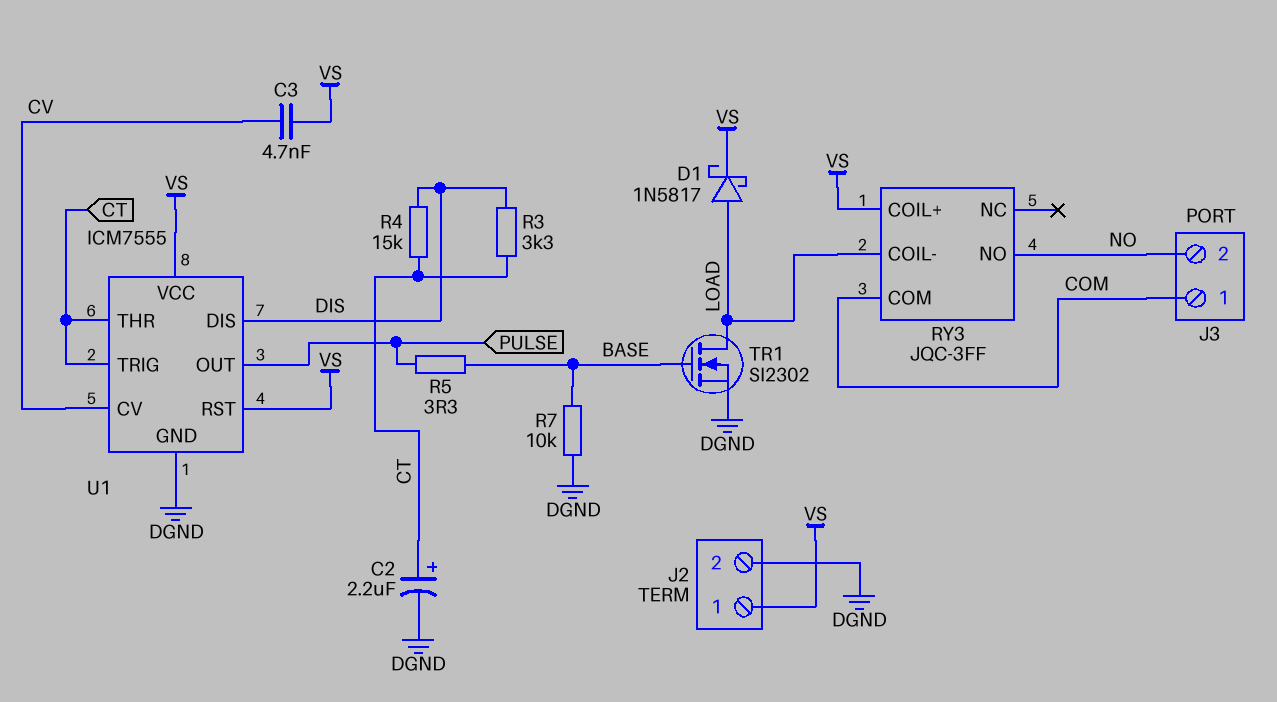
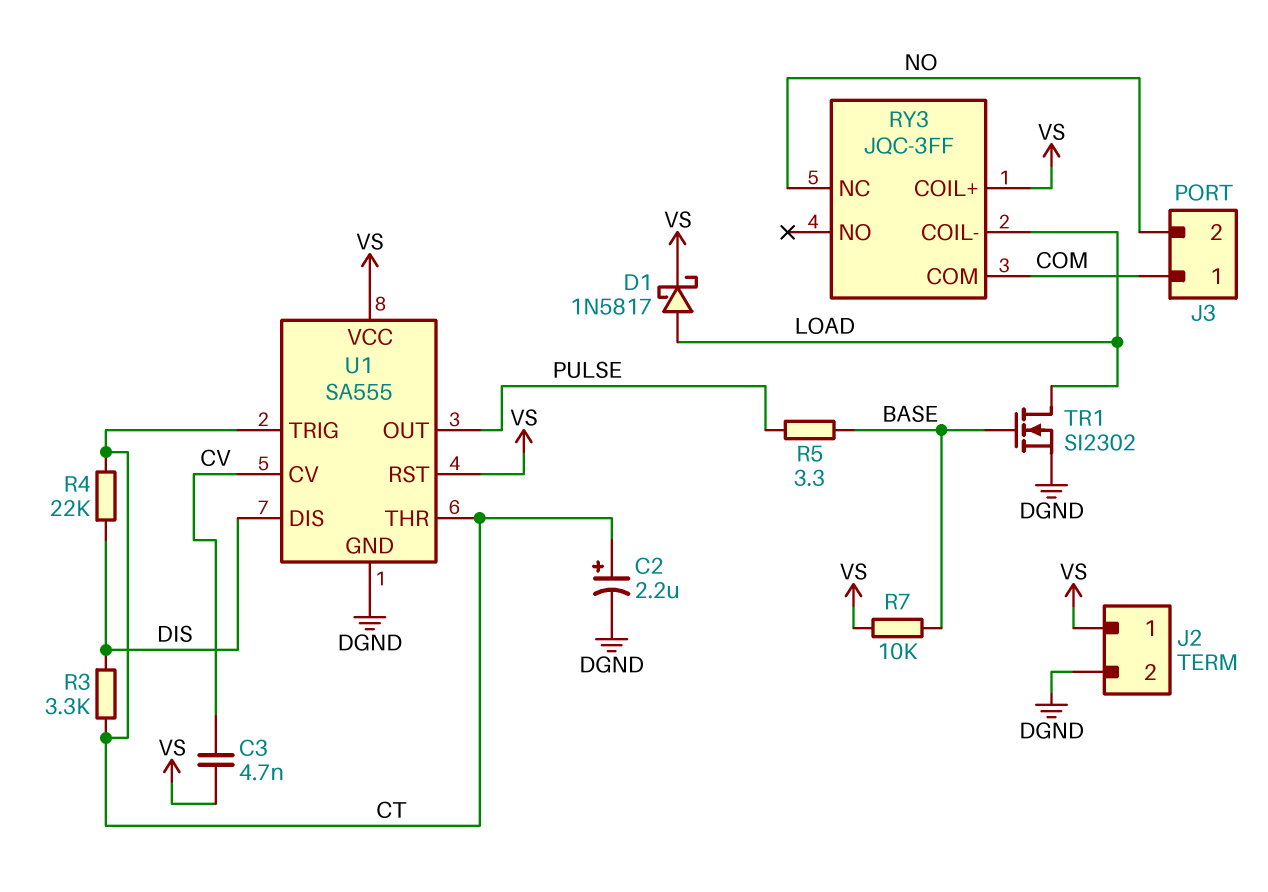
R4: 15k (CT, DIS) -> 22k (CT, DIS)
R7: 10k (BASE, DGND) -> 10k (BASE, VS)
RY3 pin NC: none -> NO
RY3 pin NO: NO -> none
U1: ICM7555 -> SA555

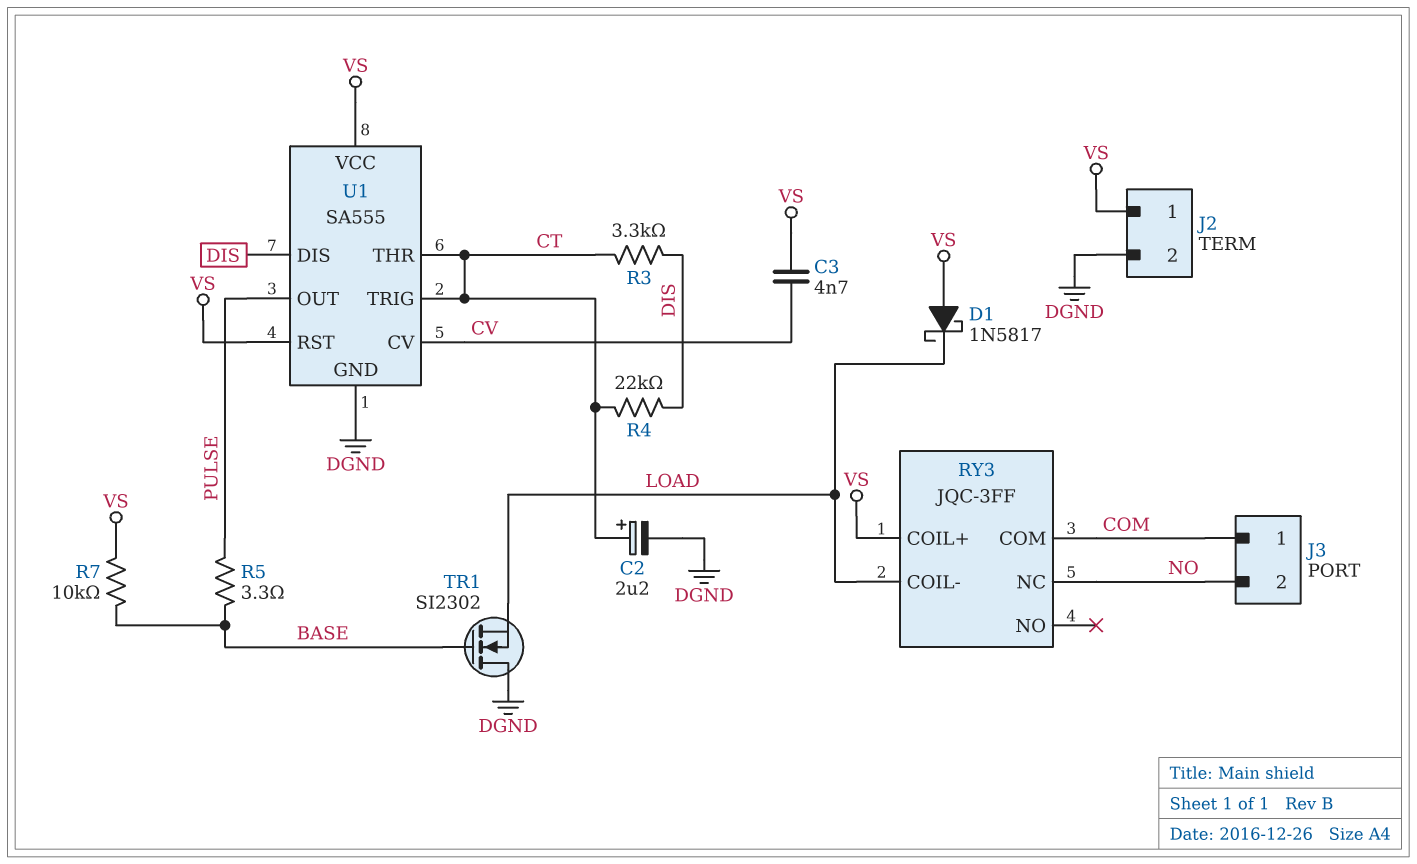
D1: schottky 1N5817 (A LOAD, K VS) -> schottky 1N5817 (A VS, K LOAD)
TR1: NMOS SI2302 (G BASE, D LOAD, S DGND) -> NMOS SI2302 (G BASE, D DGND, S LOAD)

